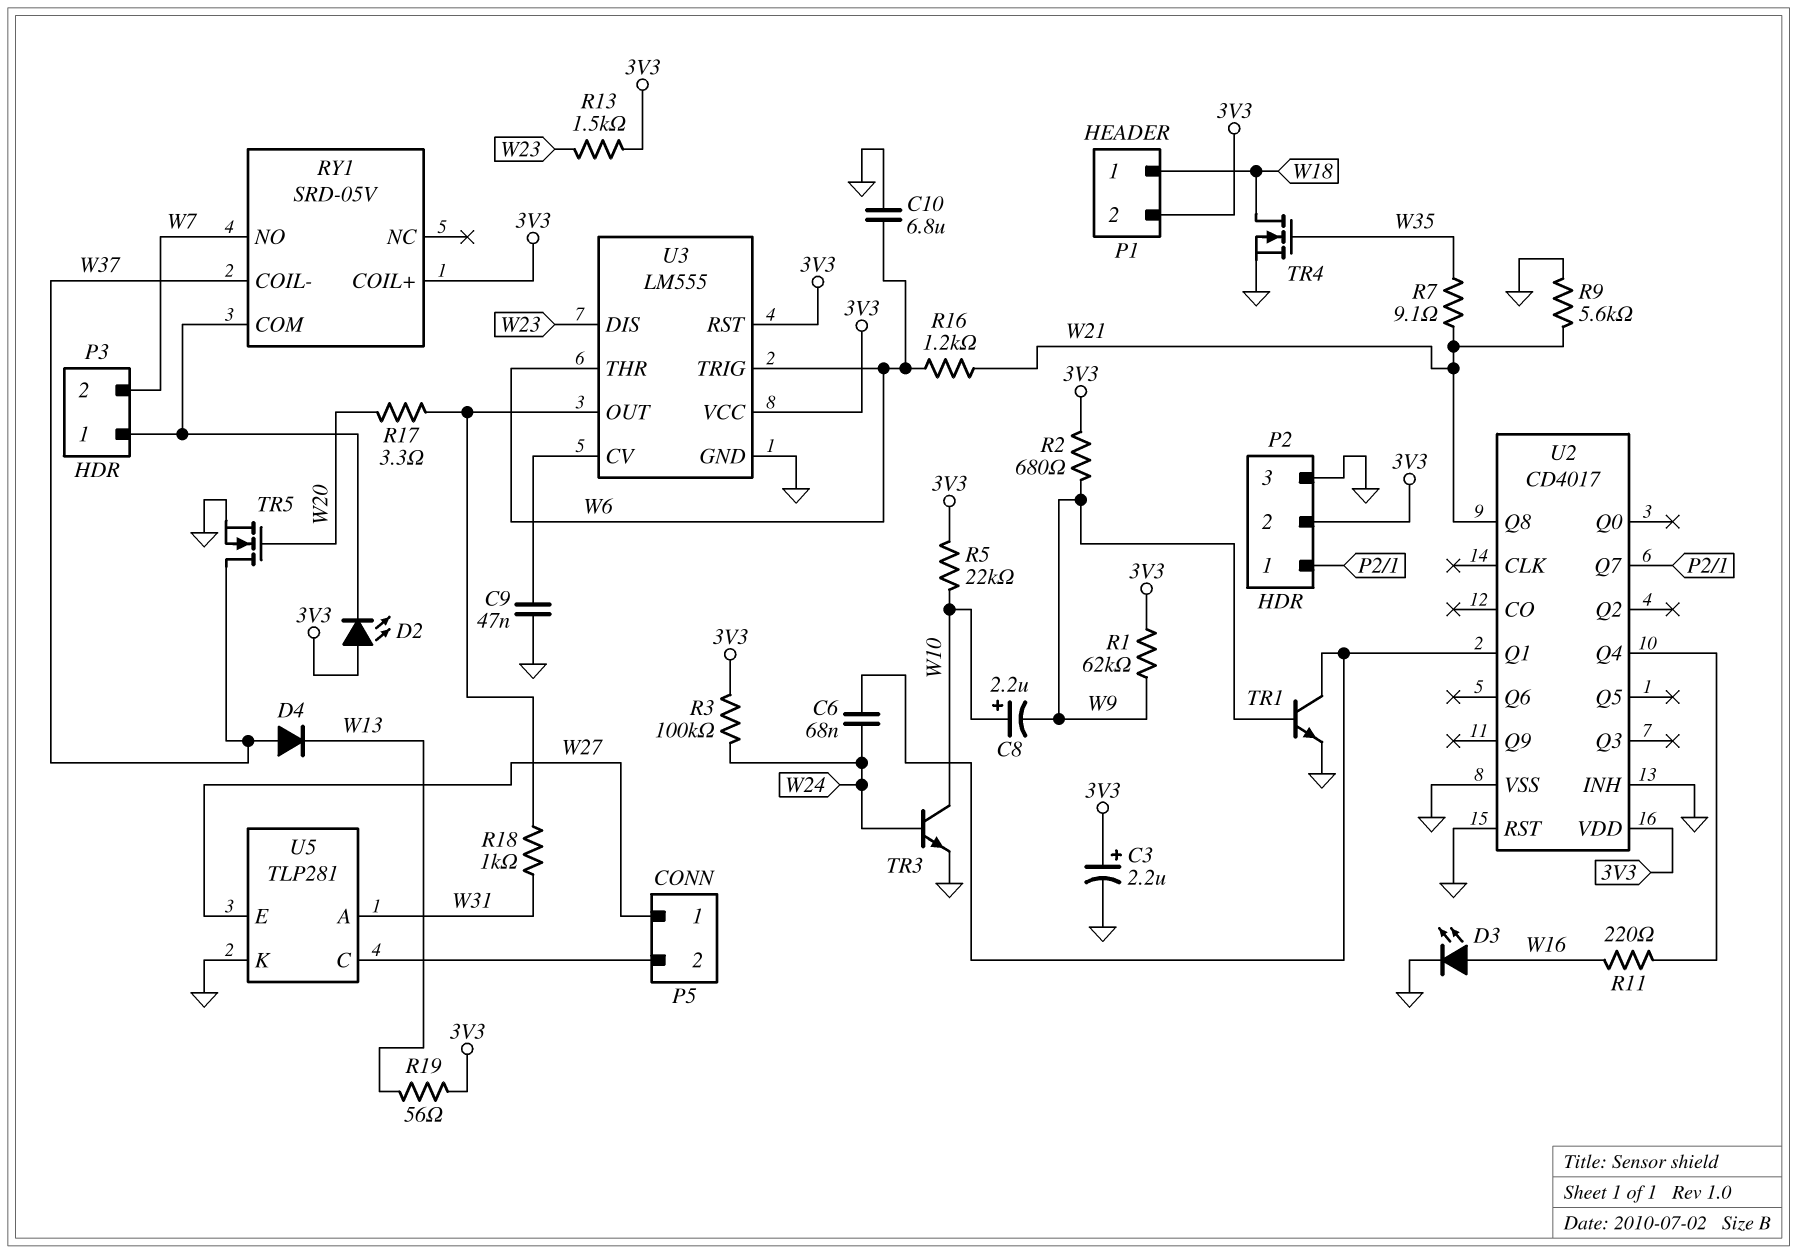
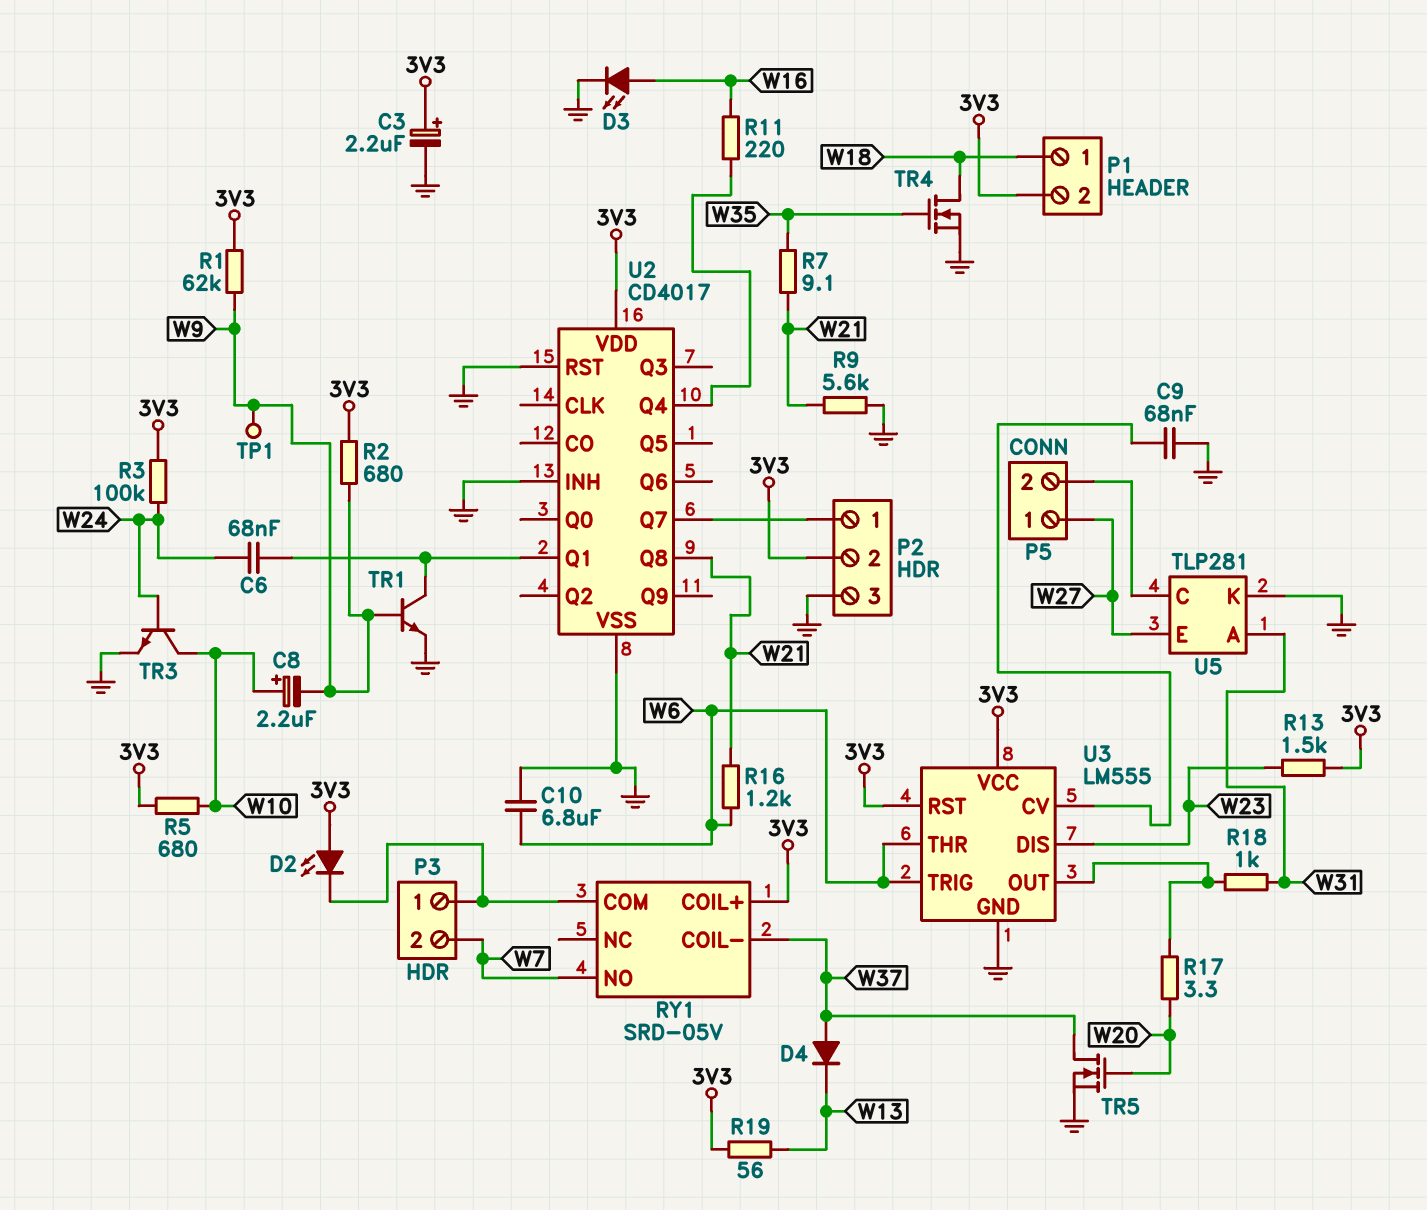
C9: 47nF (GND, U3/CV) -> 68nF (GND, U3/CV)
R5: 22k (3V3, W10) -> 680 (3V3, W10)
TP1: none -> test point (W9)

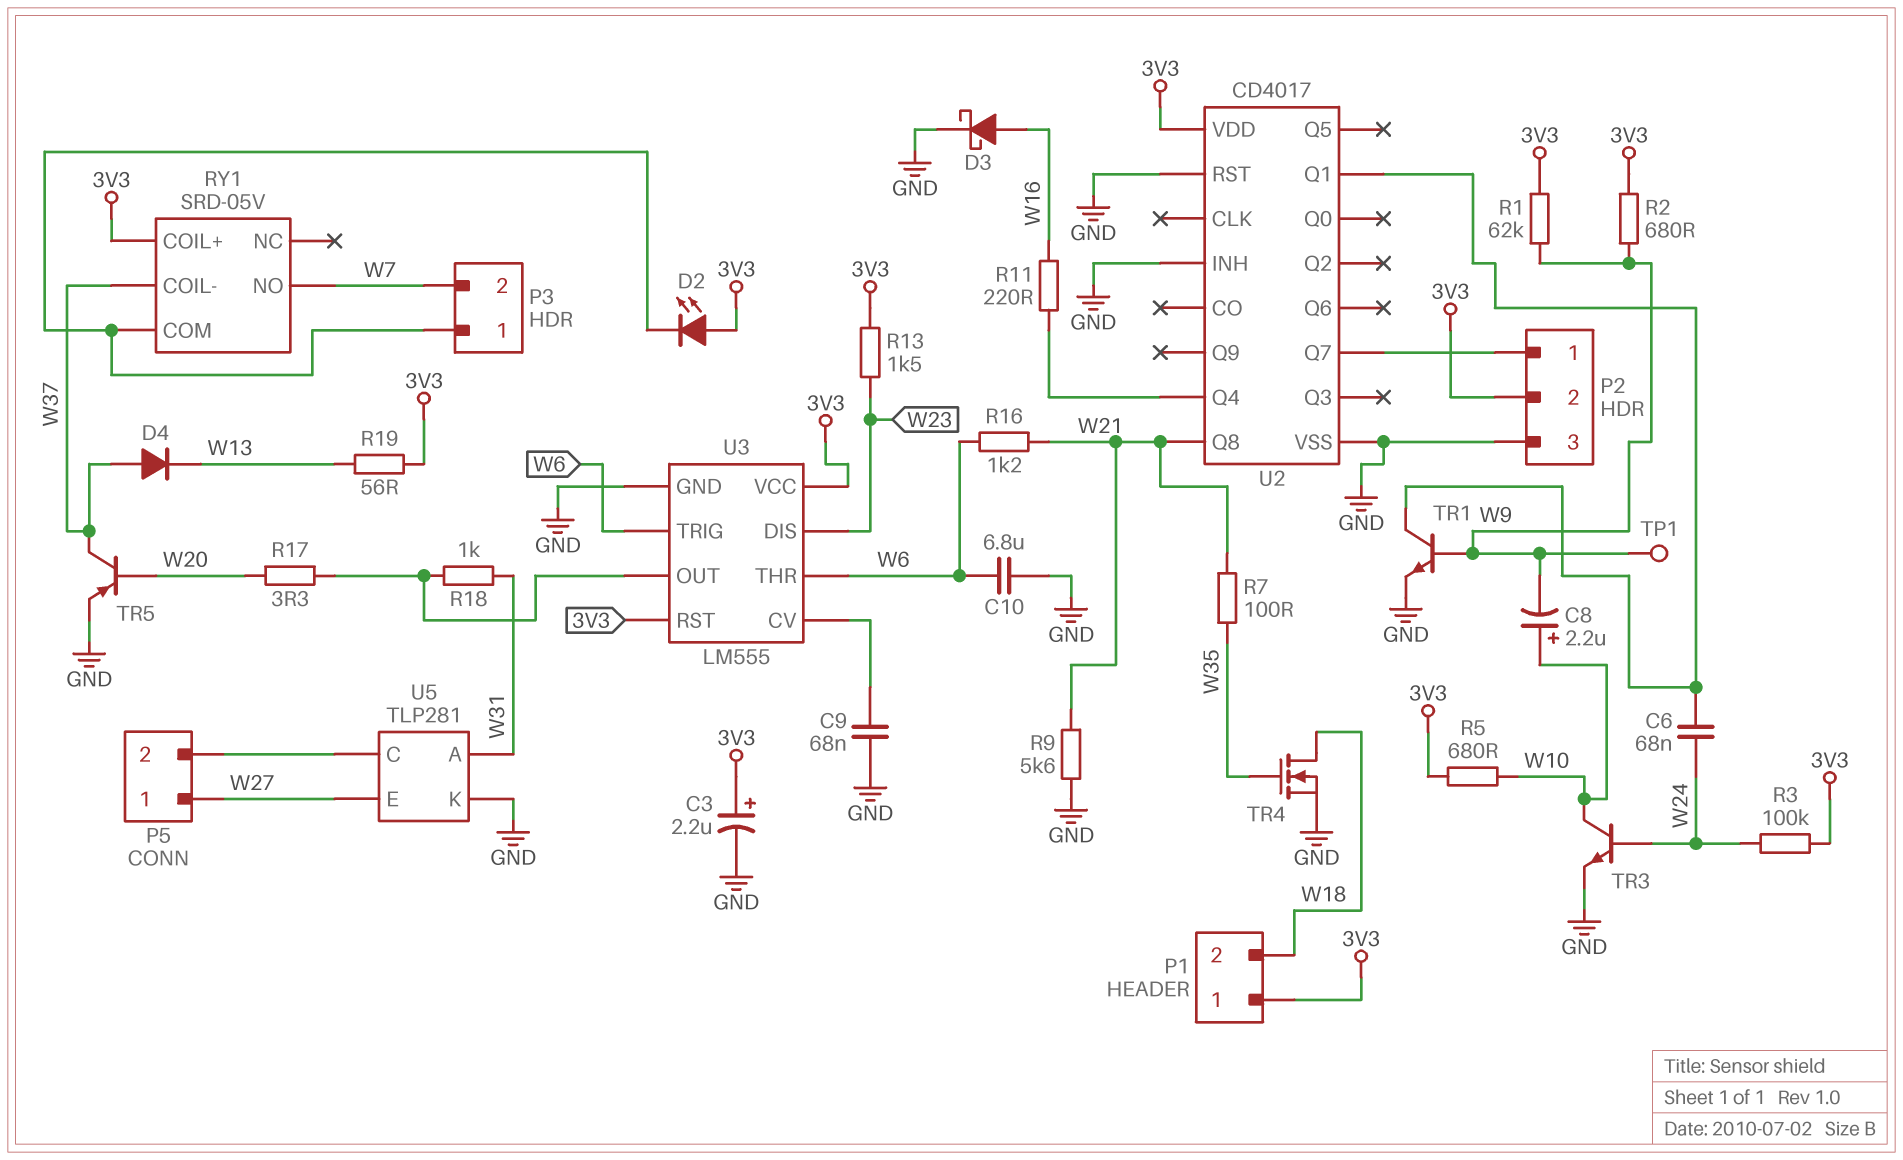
D3: LED (A W16, K GND) -> schottky (A W16, K GND)
P1 pin 1: W18 -> 3V3
P1 pin 2: 3V3 -> W18
R7: 9.1 (W21, W35) -> 100 (W21, W35)
TR5: NMOS (G W20, D W37, S GND) -> PNP (B W20, C W37, E GND)

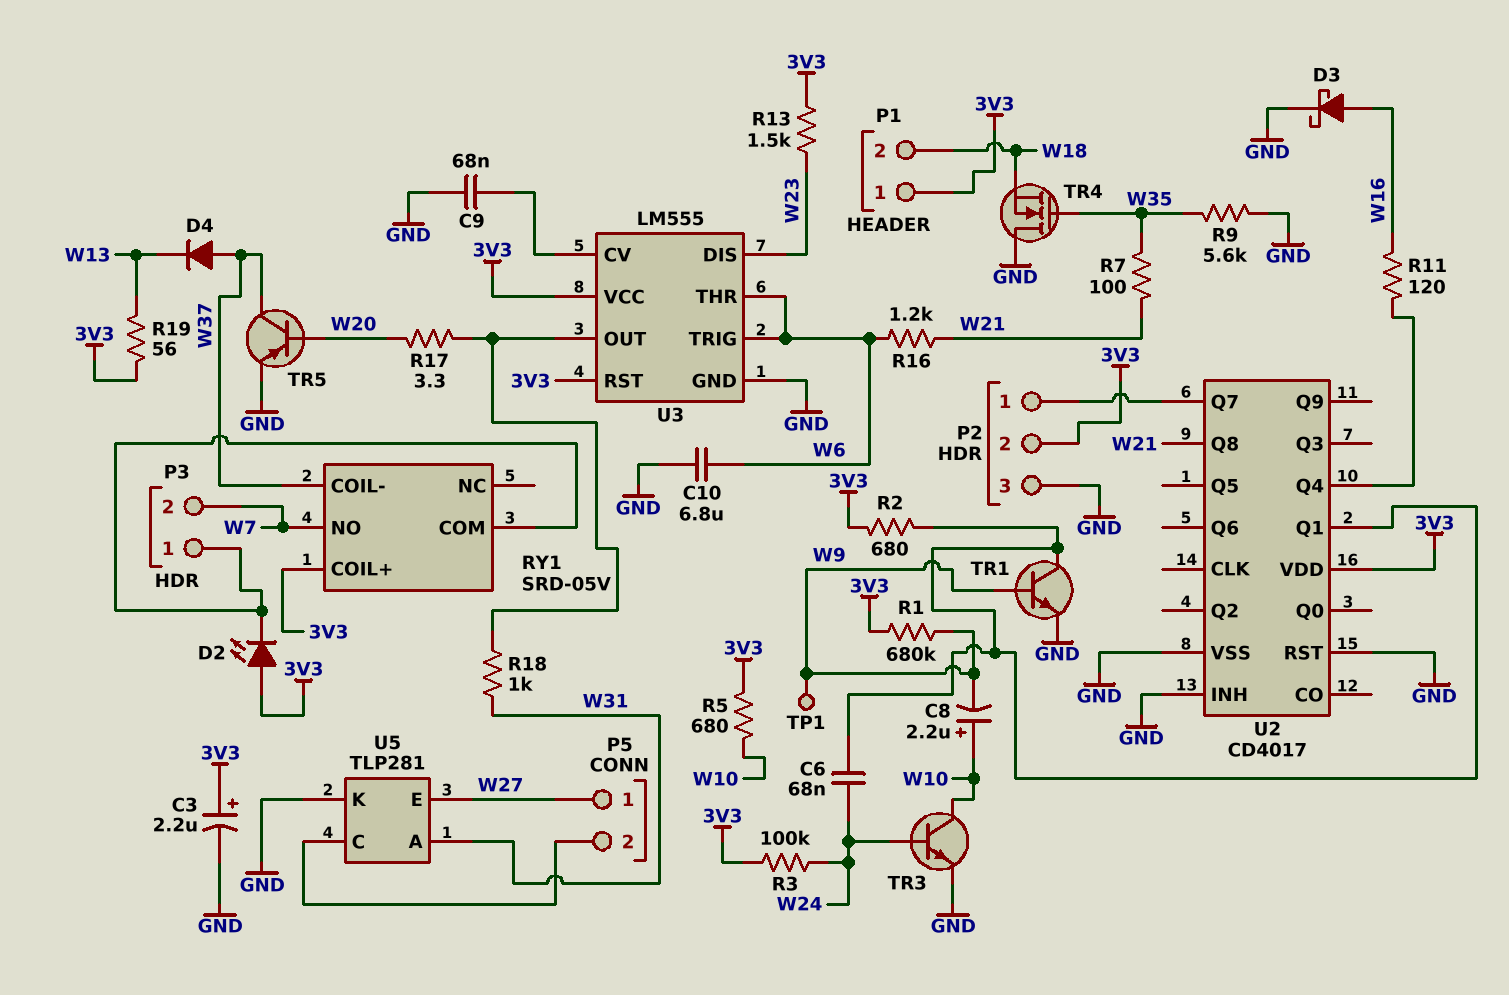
R1: 62k (3V3, W9) -> 680k (3V3, W9)
R2: 680 (3V3, W9) -> 680 (3V3, U2/Q1)
R9: 5.6k (GND, W21) -> 5.6k (GND, W35)
R11: 220 (U2/Q4, W16) -> 120 (U2/Q4, W16)
TR4: NMOS (G W35, D W18, S GND) -> NMOS (G W35, D GND, S W18)

